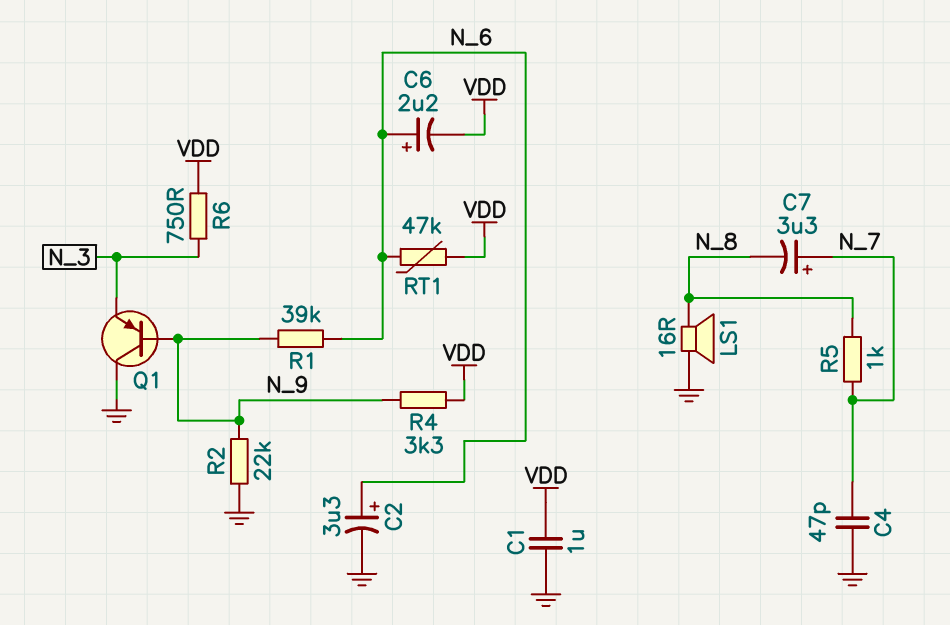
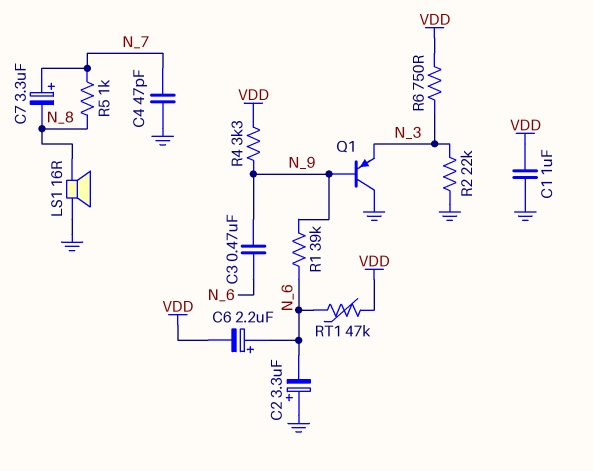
C2: 3.3uF (plus N_6, minus GND) -> 3.3uF (plus GND, minus N_6)
C3: none -> 470nF (N_6, N_9)
R2: 22k (GND, N_9) -> 22k (GND, N_3)

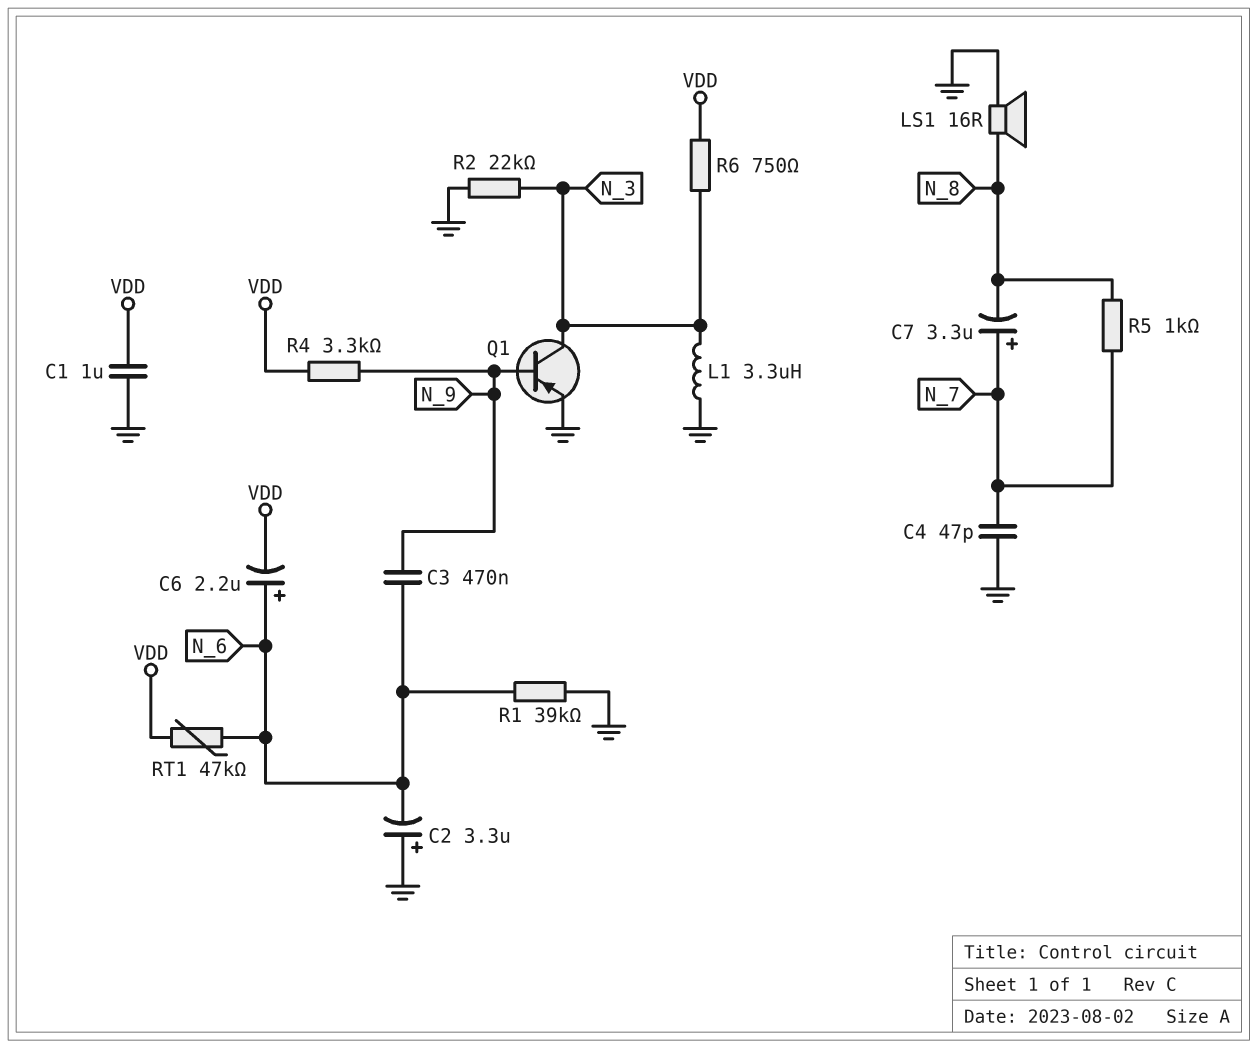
L1: none -> 3.3uH (GND, N_3)
Q1: PNP (B N_9, C GND, E N_3) -> PNP (B N_9, C N_3, E GND)
R1: 39k (N_6, N_9) -> 39k (GND, N_6)

